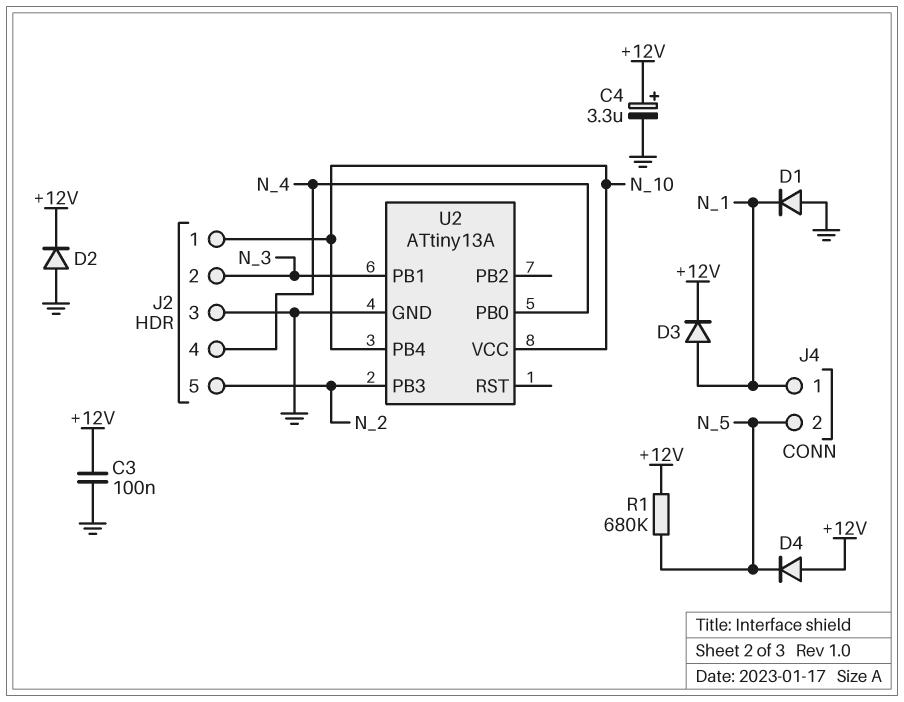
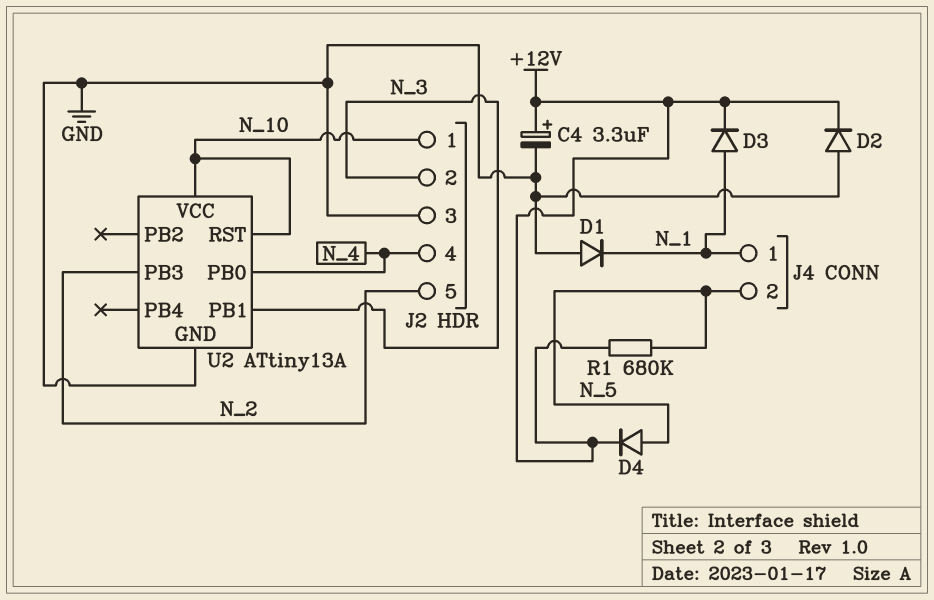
C3: 100nF (+12V, GND) -> none
D4: diode (A +12V, K N_5) -> diode (A N_5, K +12V)
U2 pin PB4: N_10 -> none
U2 pin RST: none -> N_10

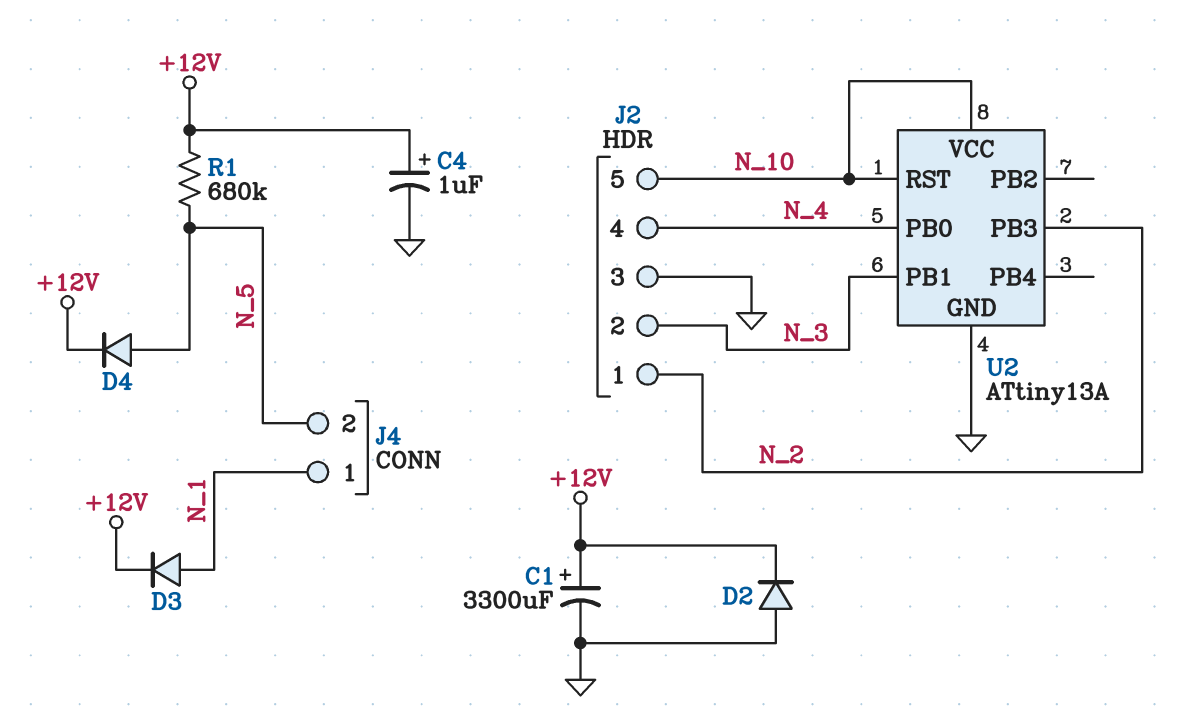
C1: none -> 3300uF (plus +12V, minus GND)
C4: 3.3uF (plus +12V, minus GND) -> 1uF (plus +12V, minus GND)
D1: diode (A GND, K N_1) -> none
J2 pin 1: N_10 -> N_2
J2 pin 5: N_2 -> N_10

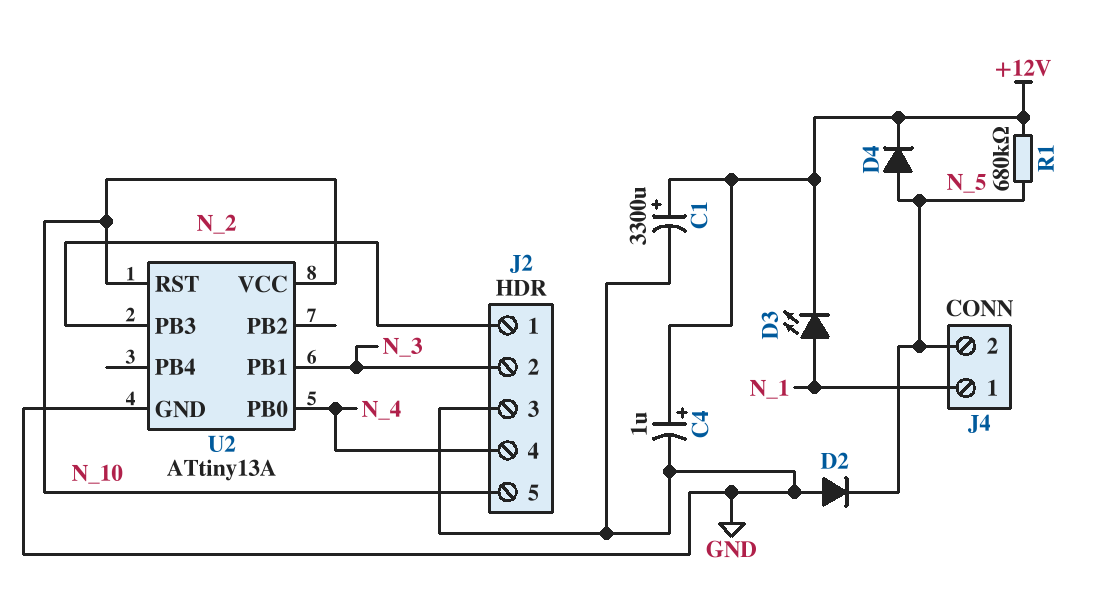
D2: diode (A GND, K +12V) -> diode (A GND, K N_5)
D3: diode (A N_1, K +12V) -> LED (A N_1, K +12V)

